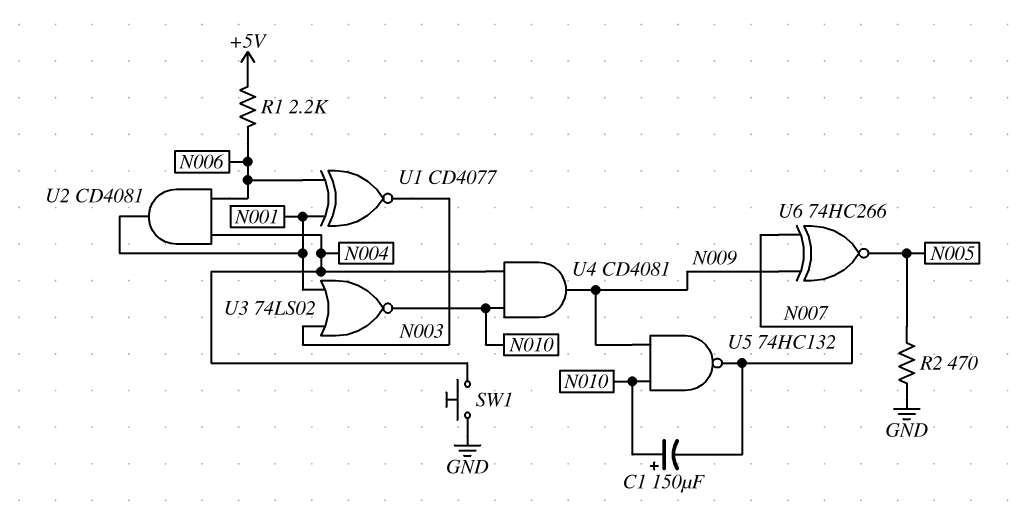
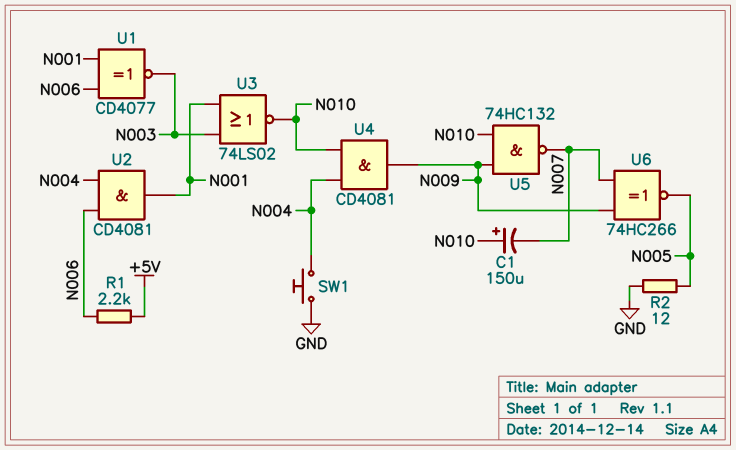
R2: 470 (GND, N005) -> 12 (GND, N005)

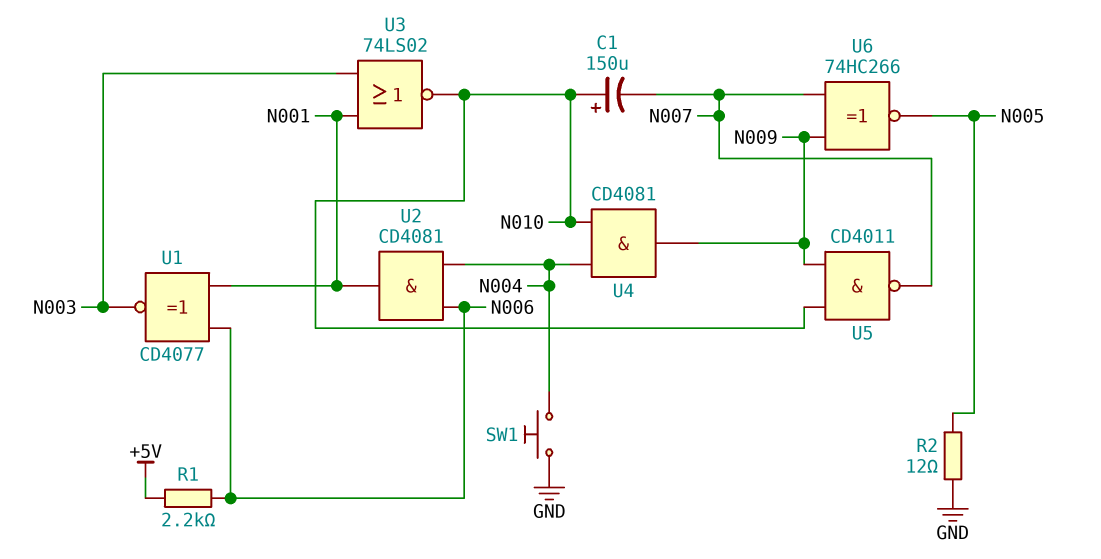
U5: NAND 74HC132 (in N009, in N010, out N007) -> NAND CD4011 (in N009, in N010, out N007)

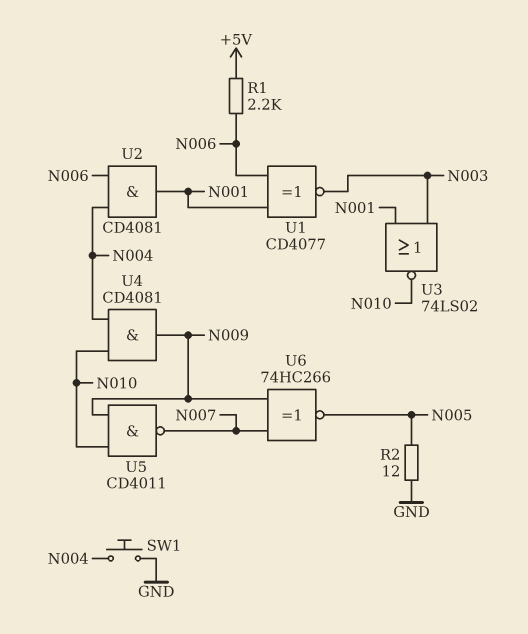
C1: 150uF (plus N010, minus N007) -> none

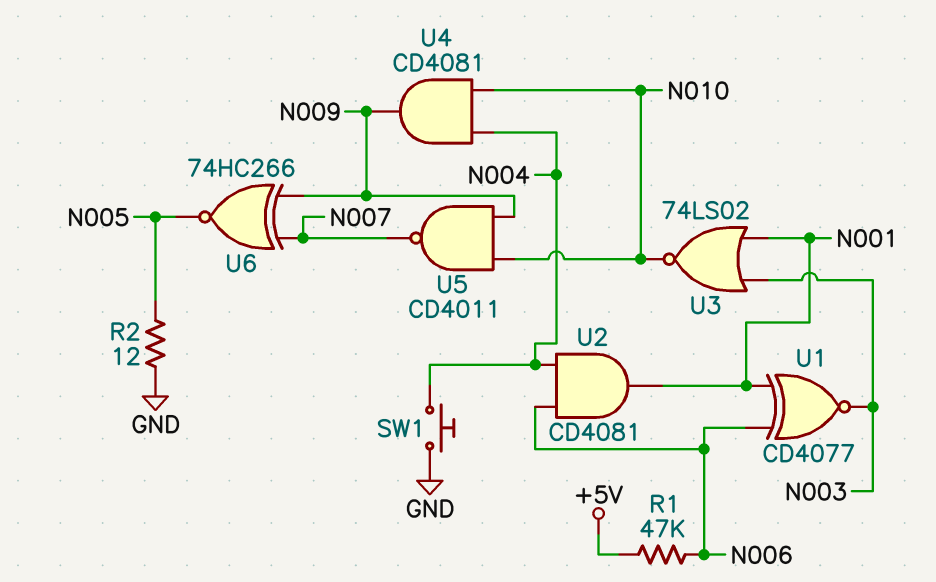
R1: 2.2k (+5V, N006) -> 47k (+5V, N006)

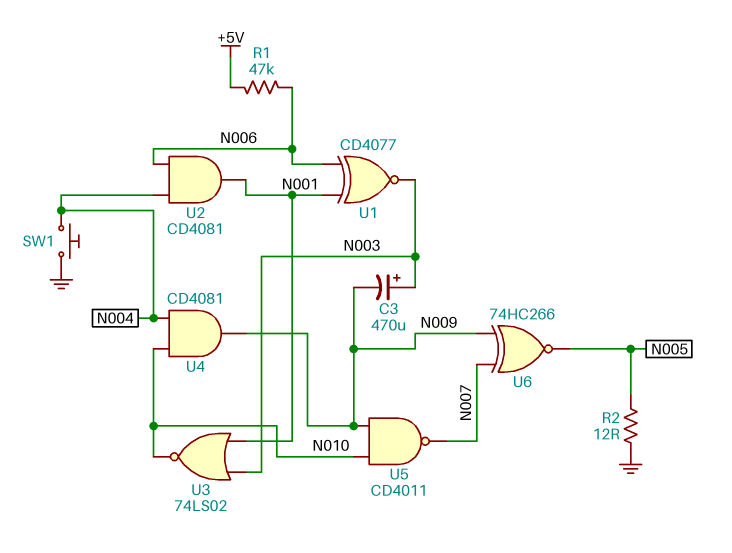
C3: none -> 470uF (plus N003, minus N009)

